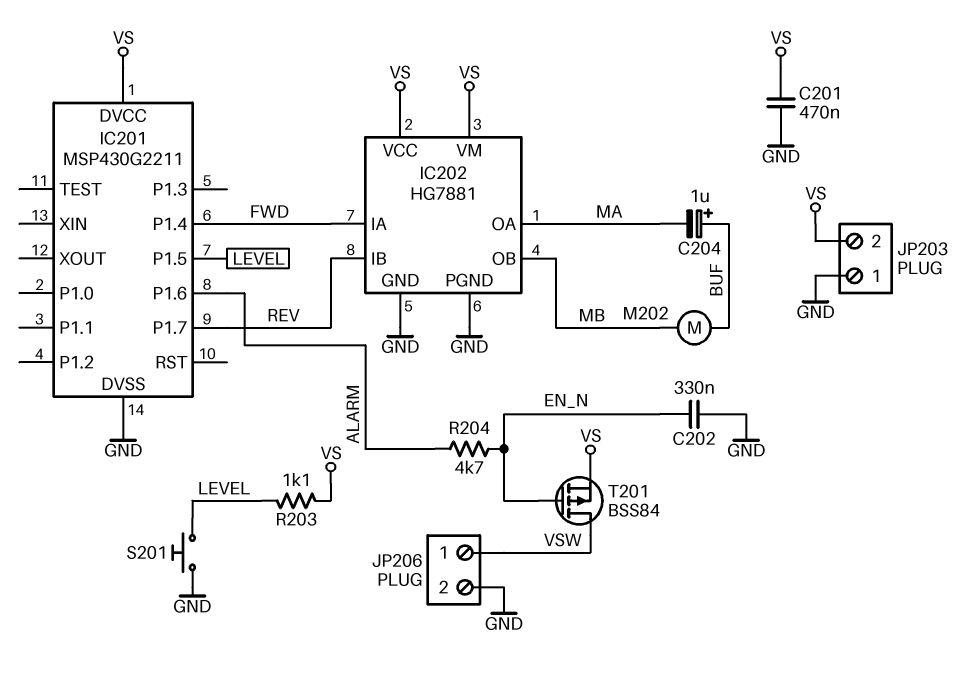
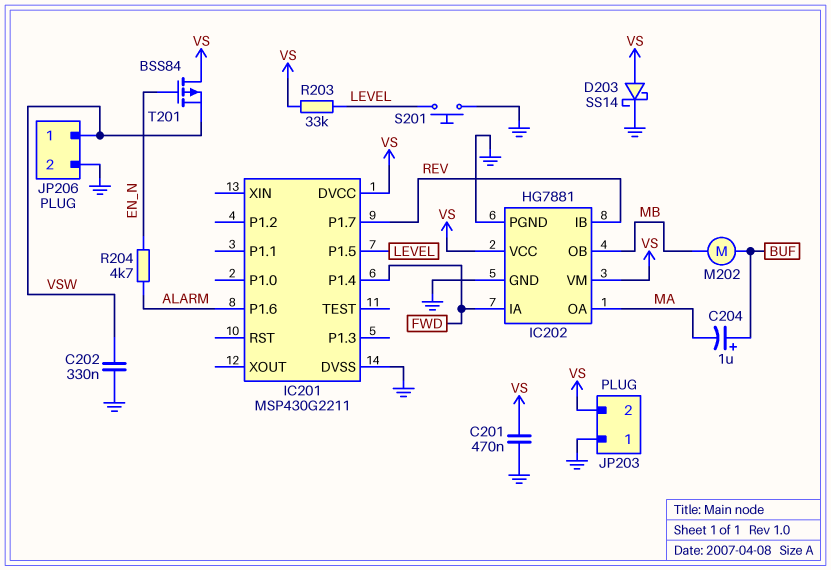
C202: 330nF (EN_N, GND) -> 330nF (GND, VSW)
D203: none -> schottky SS14 (A VS, K GND)
R203: 1.1k (LEVEL, VS) -> 33k (LEVEL, VS)
T201: PMOS BSS84 (G EN_N, D VSW, S VS) -> PMOS BSS84 (G EN_N, D VS, S VSW)

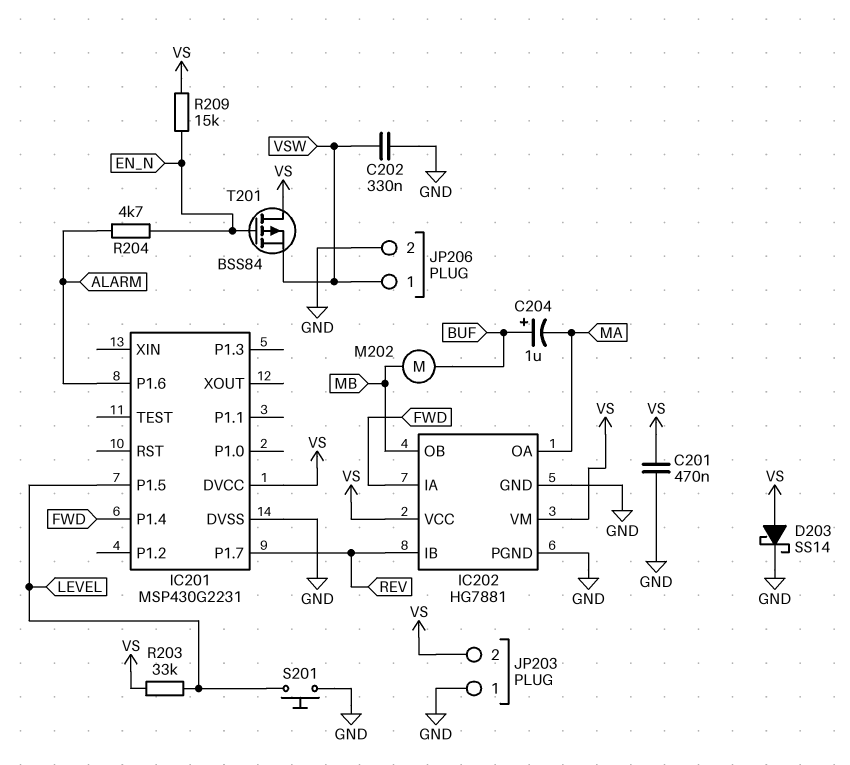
IC201: MSP430G2211 -> MSP430G2231
R209: none -> 15k (EN_N, VS)

